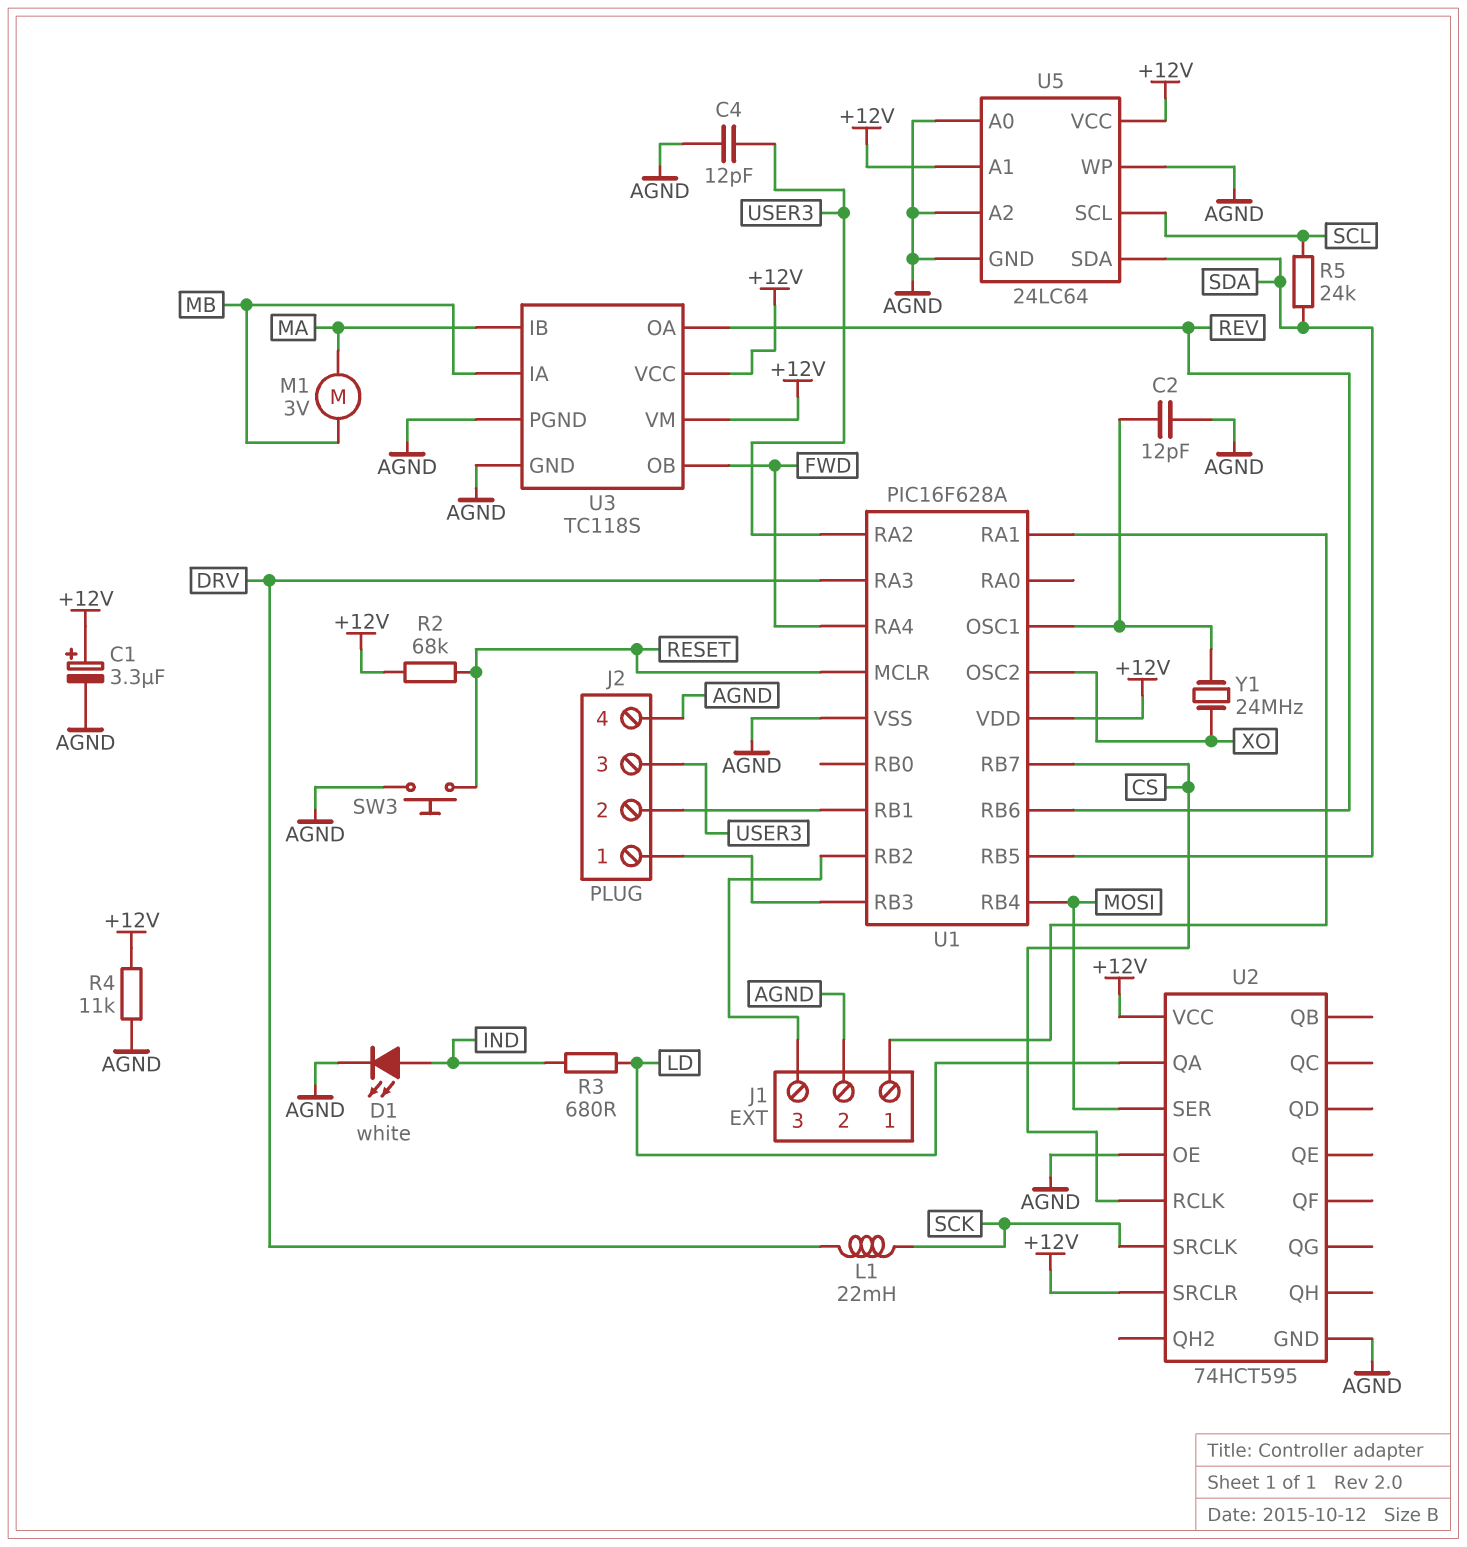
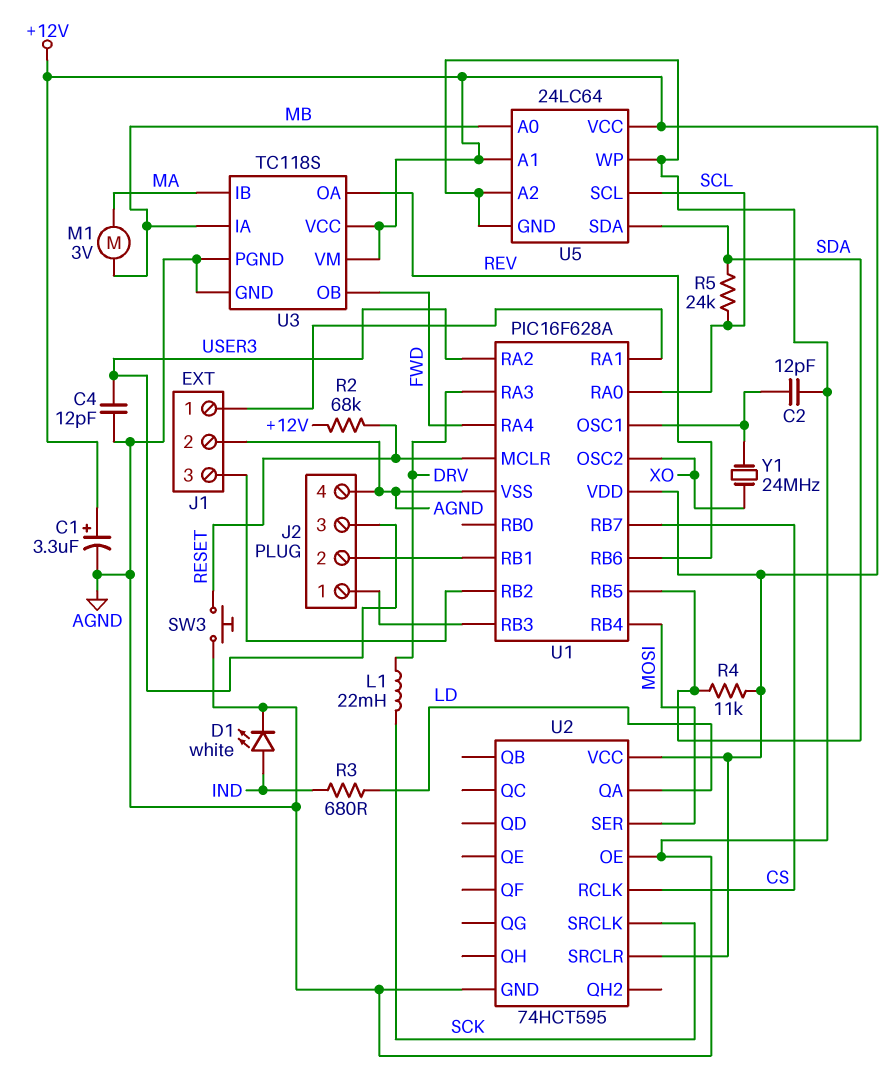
R4: 11k (+12V, AGND) -> 11k (+12V, SDA)
U1 pin RA0: none -> SCL
U5 pin A0: AGND -> MB

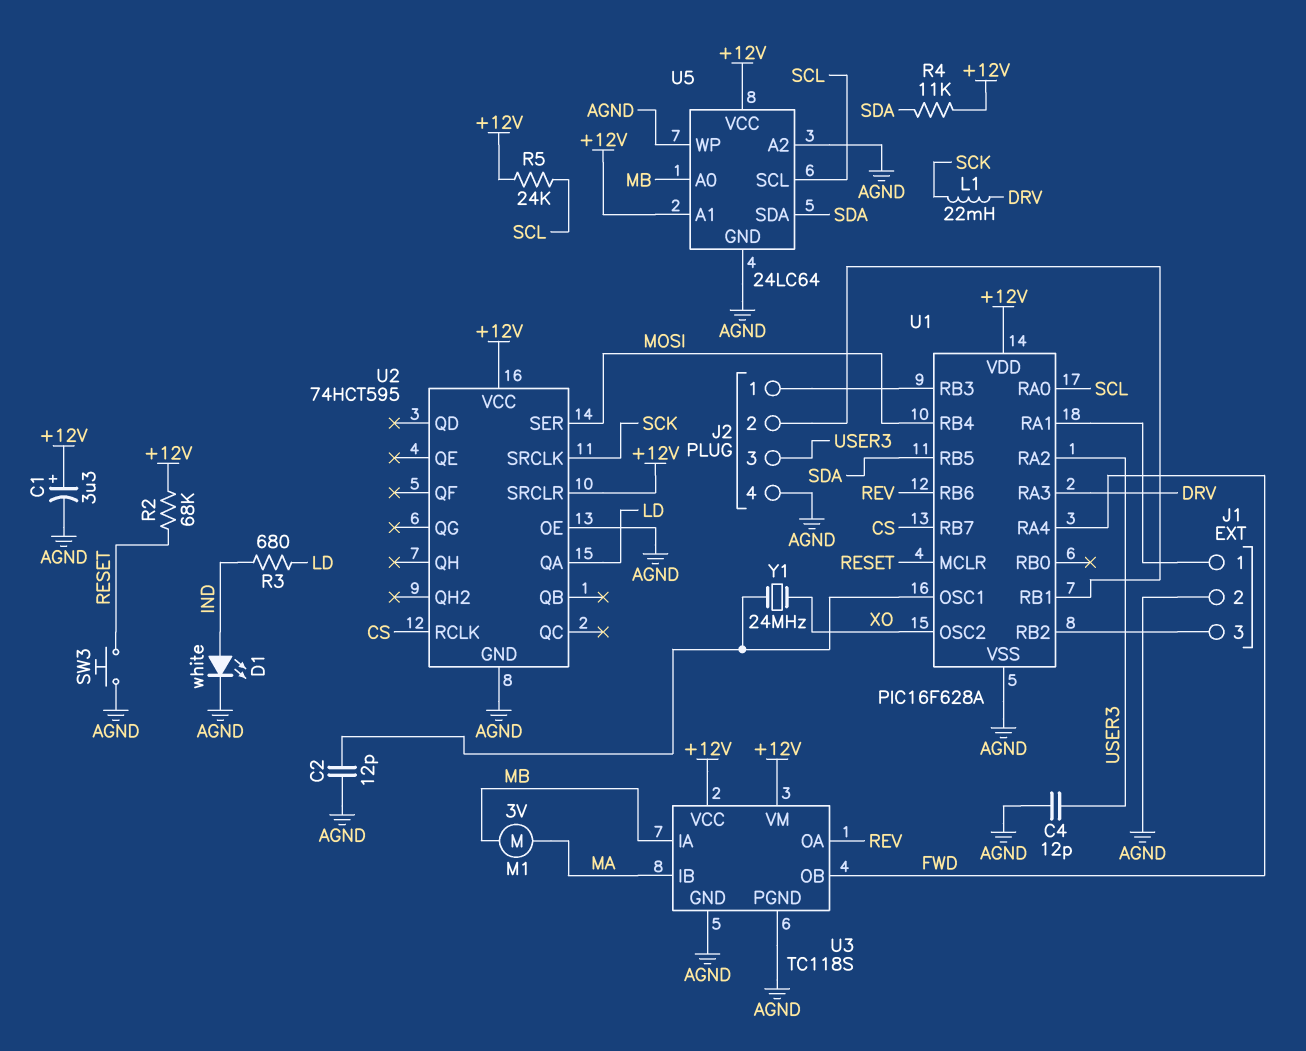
R5: 24k (SCL, SDA) -> 24k (+12V, SCL)

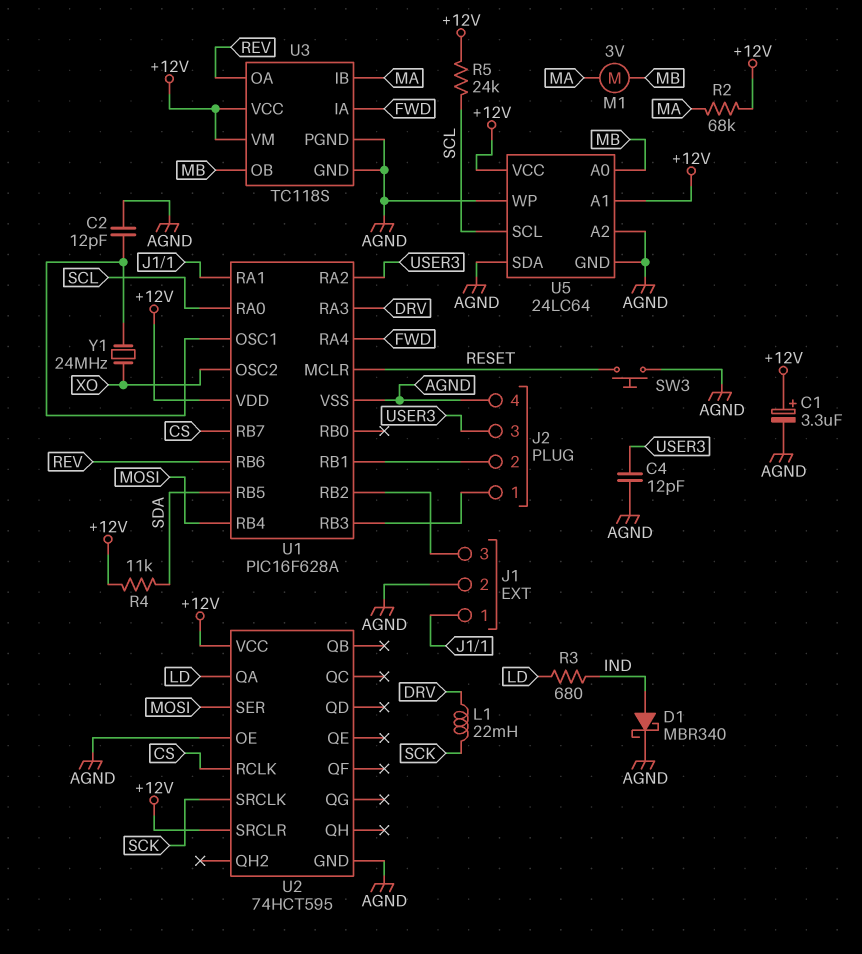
D1: LED white (A IND, K AGND) -> schottky MBR340 (A IND, K AGND)
R2: 68k (+12V, RESET) -> 68k (+12V, MA)
U3 pin IA: MB -> FWD
U3 pin OB: FWD -> MB
U5 pin SDA: SDA -> AGND

